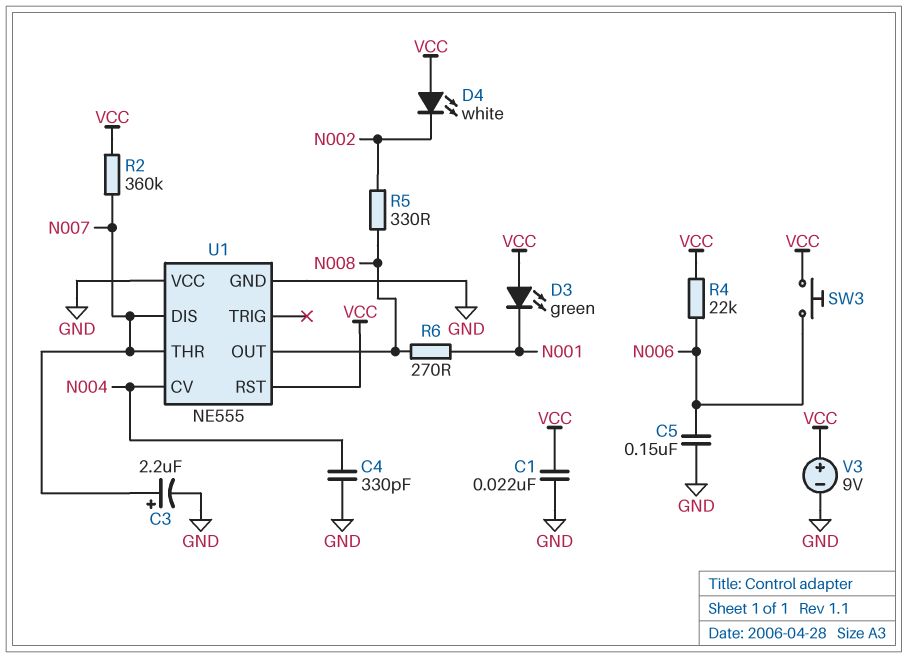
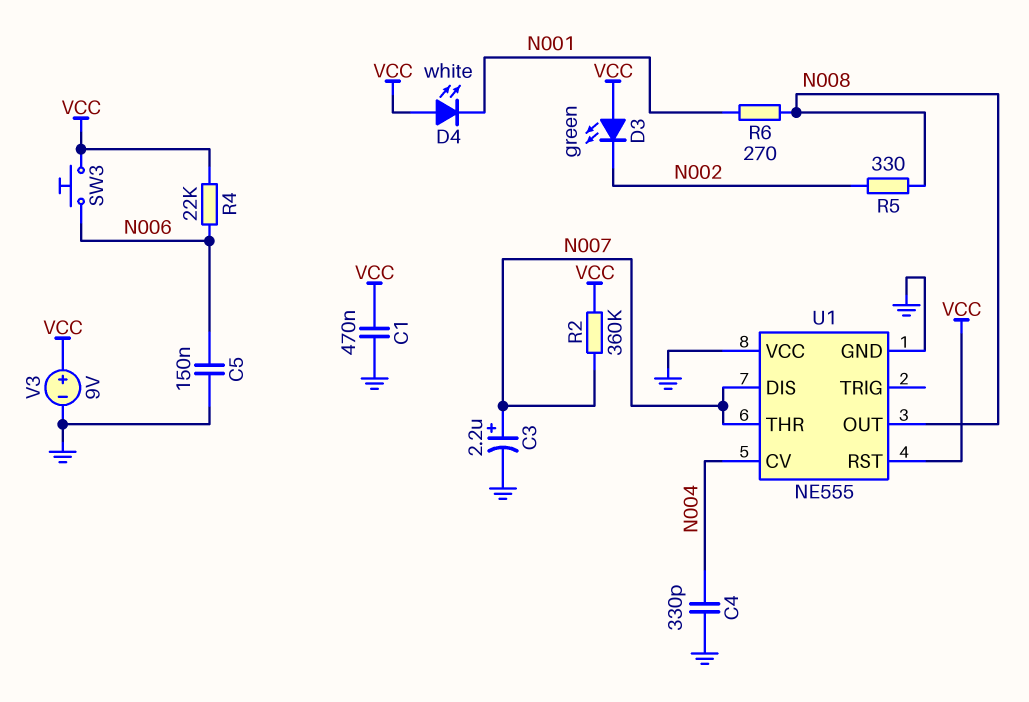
C1: 22nF (GND, VCC) -> 470nF (GND, VCC)
D3: LED green (A VCC, K N001) -> LED green (A VCC, K N002)
D4: LED white (A VCC, K N002) -> LED white (A VCC, K N001)

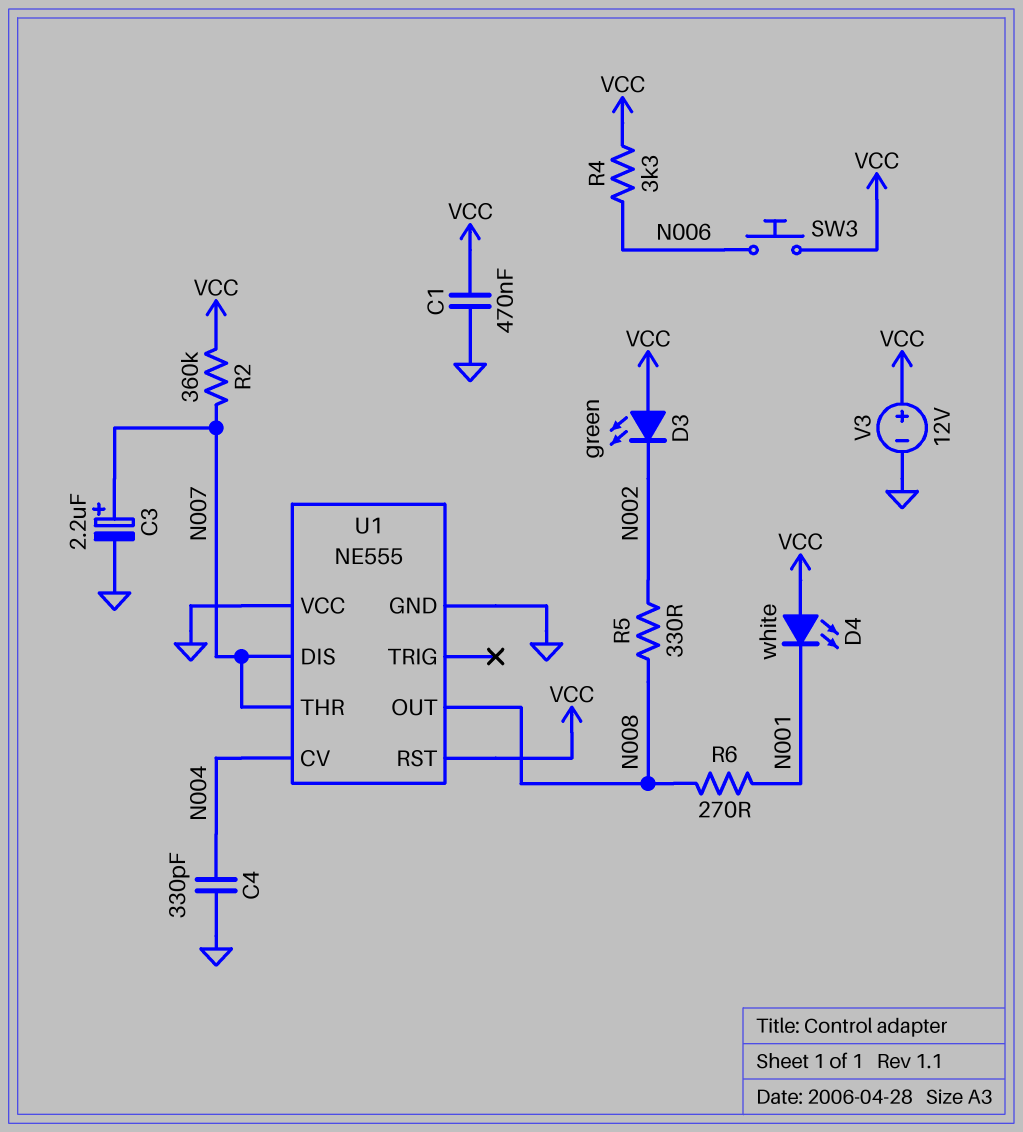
C5: 150nF (GND, N006) -> none
R4: 22k (N006, VCC) -> 3.3k (N006, VCC)
V3: 9V (plus VCC, minus GND) -> 12V (plus VCC, minus GND)

